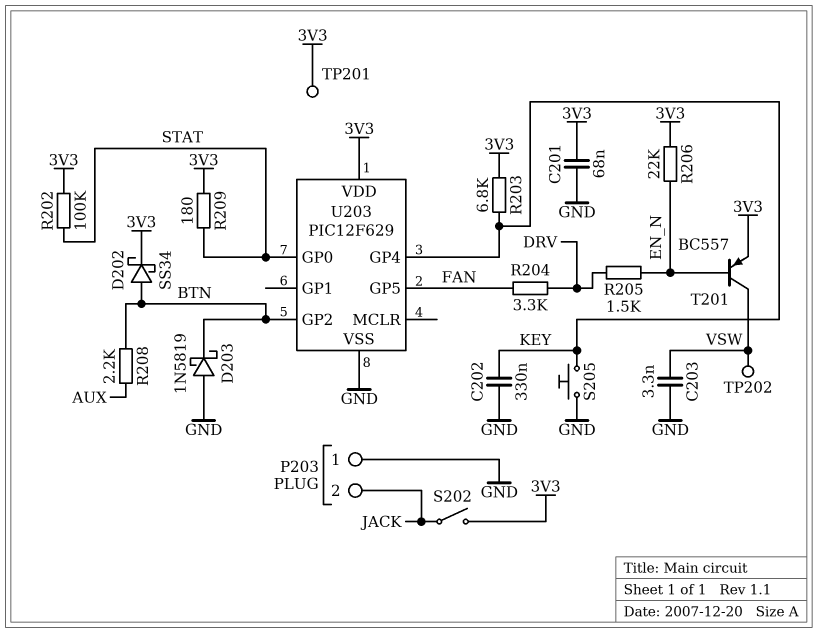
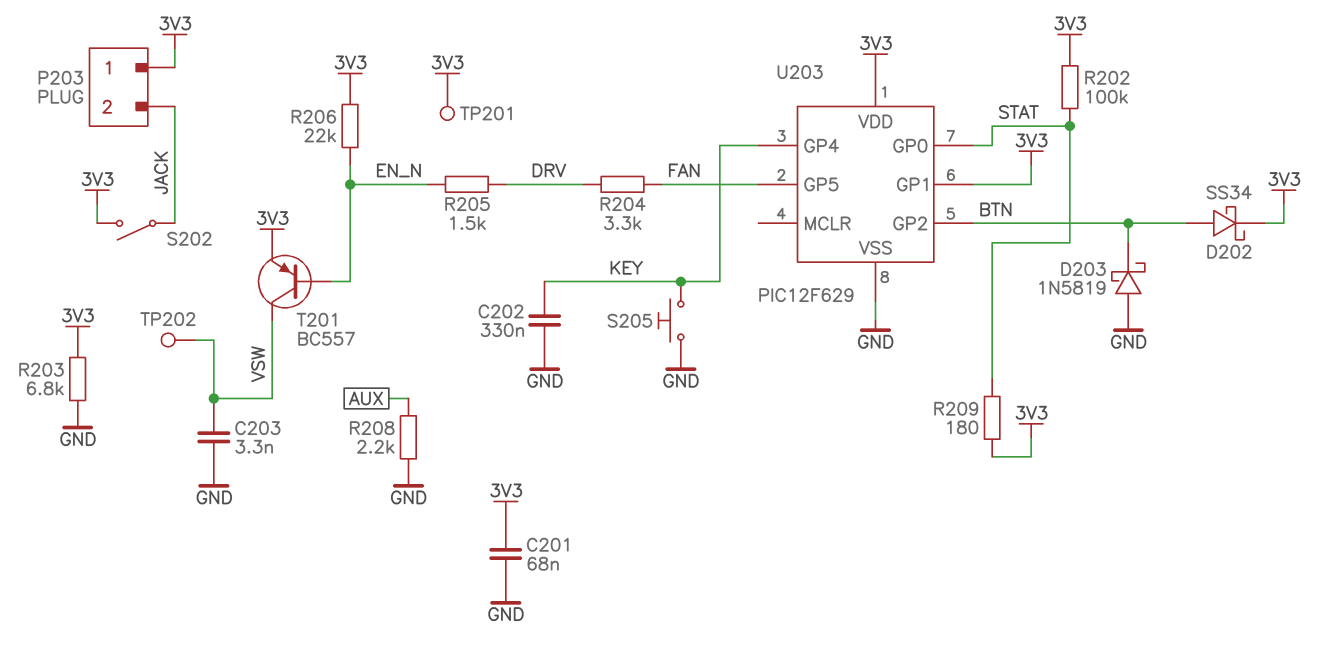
P203 pin 1: GND -> 3V3
R203: 6.8k (3V3, KEY) -> 6.8k (3V3, GND)
R208: 2.2k (AUX, BTN) -> 2.2k (AUX, GND)
U203 pin GP1: none -> 3V3

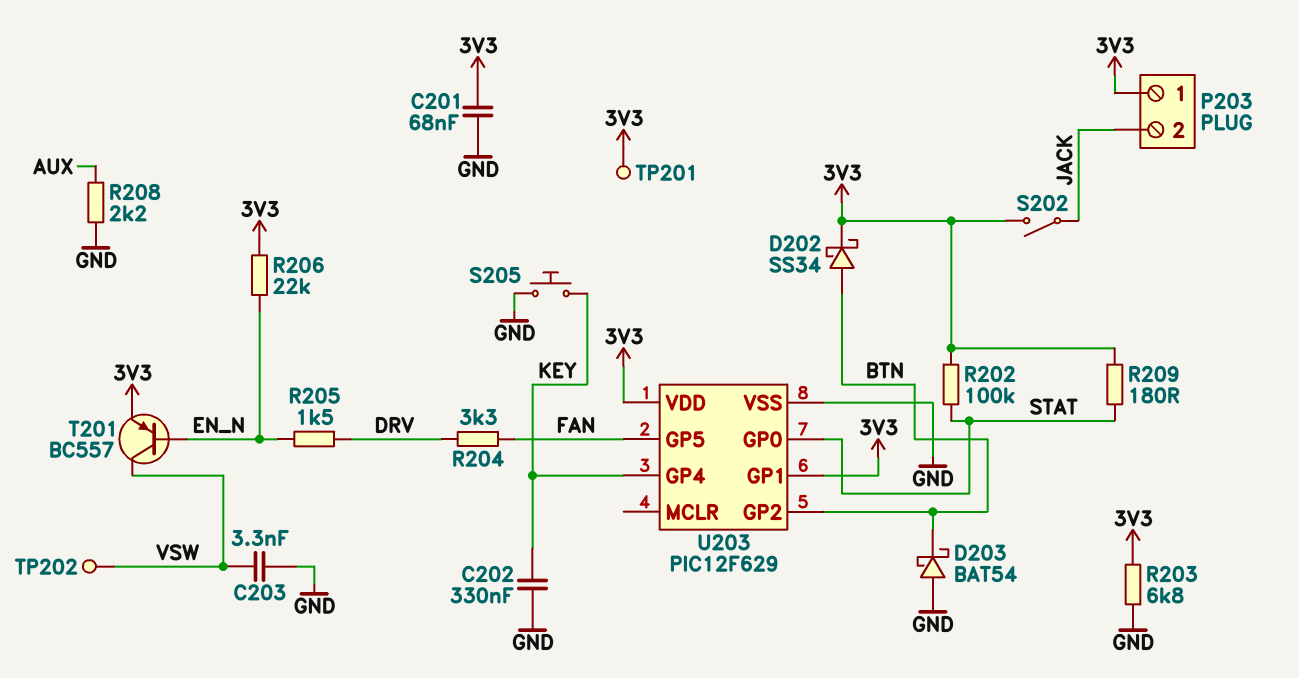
D203: schottky 1N5819 (A GND, K BTN) -> schottky BAT54 (A GND, K BTN)

